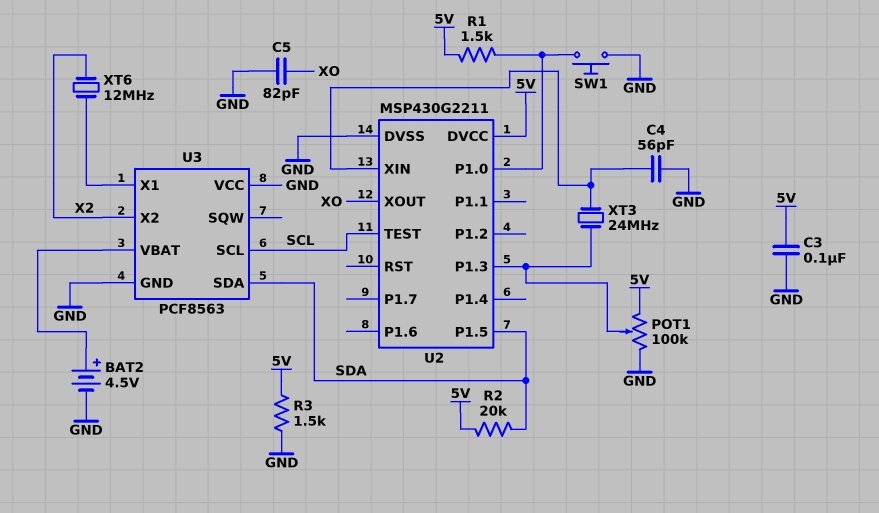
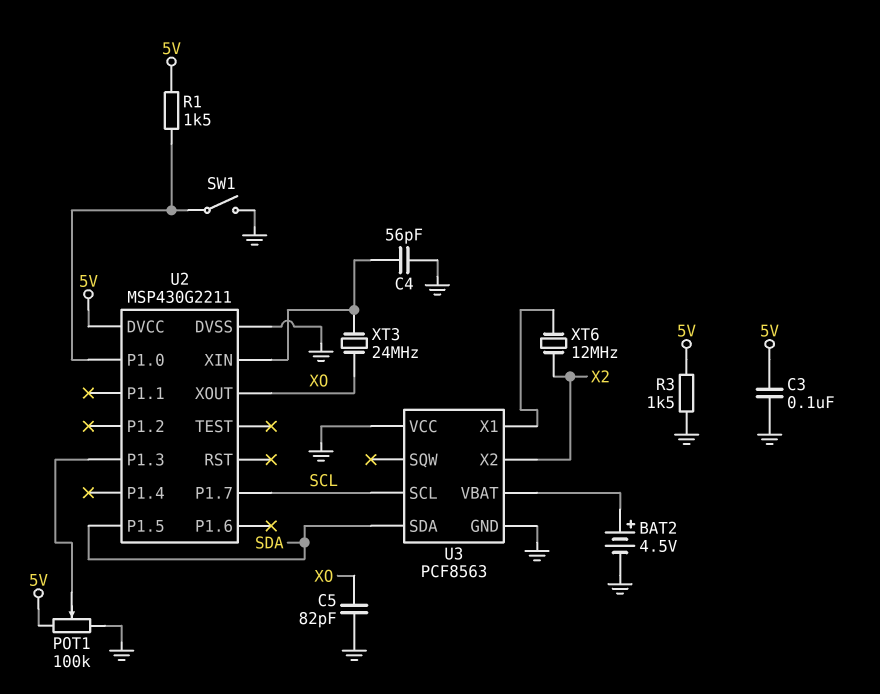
R2: 20k (5V, SDA) -> none
SW1: button (GND, U2/P1.0) -> switch (GND, U2/P1.0)
U2 pin P1.7: none -> SCL
U2 pin TEST: SCL -> none
XT3: 24MHz (U2/P1.3, U2/XIN) -> 24MHz (U2/XIN, XO)

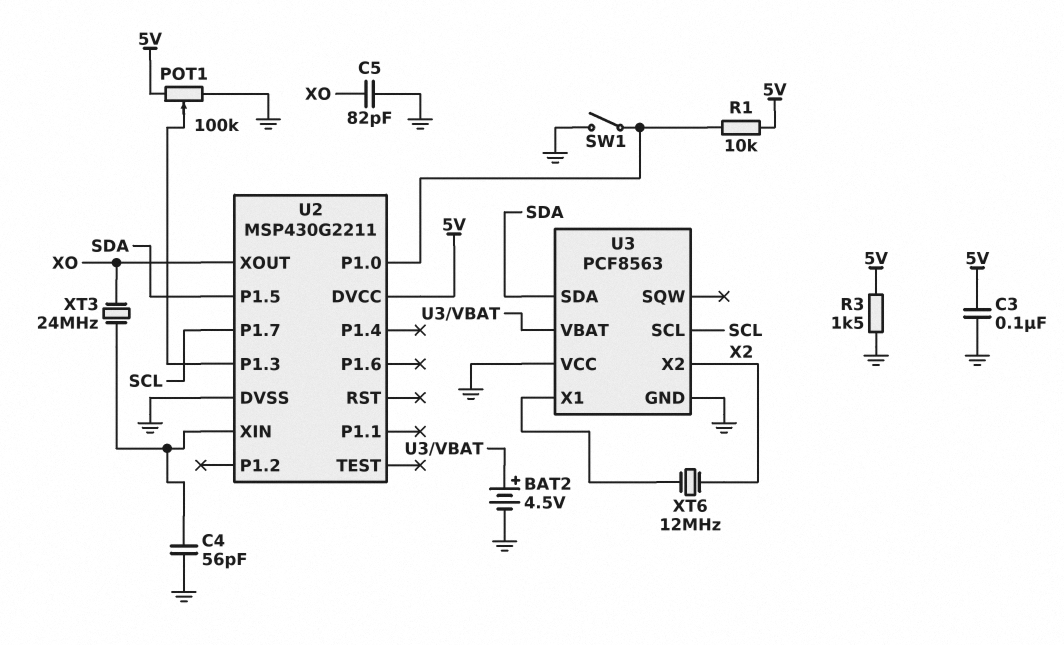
R1: 1.5k (5V, U2/P1.0) -> 10k (5V, U2/P1.0)

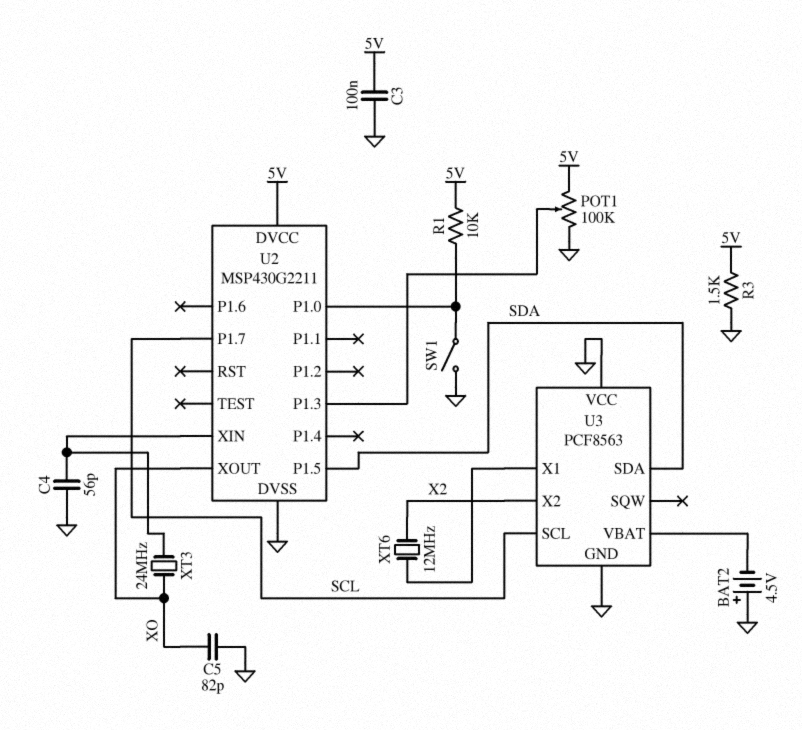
BAT2: 4.5V (plus U3/VBAT, minus GND) -> 4.5V (plus GND, minus U3/VBAT)

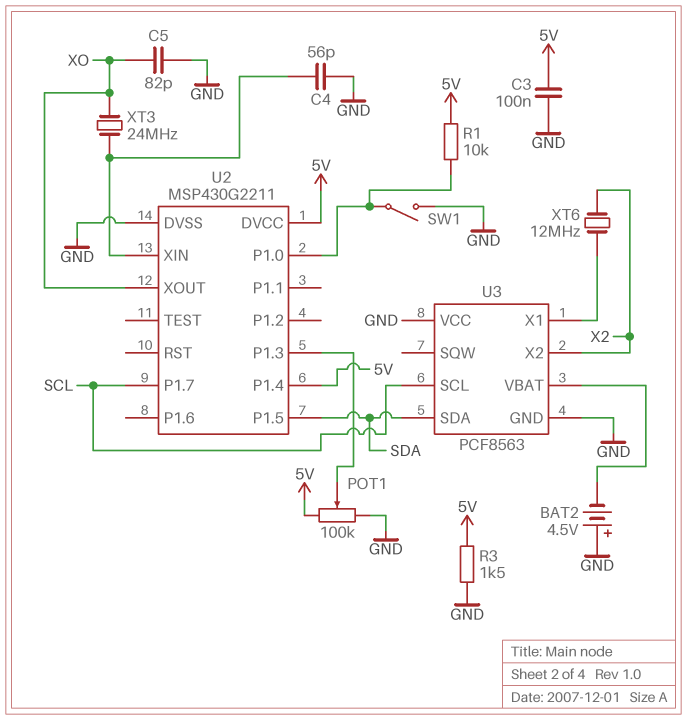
U2 pin P1.4: none -> 5V

